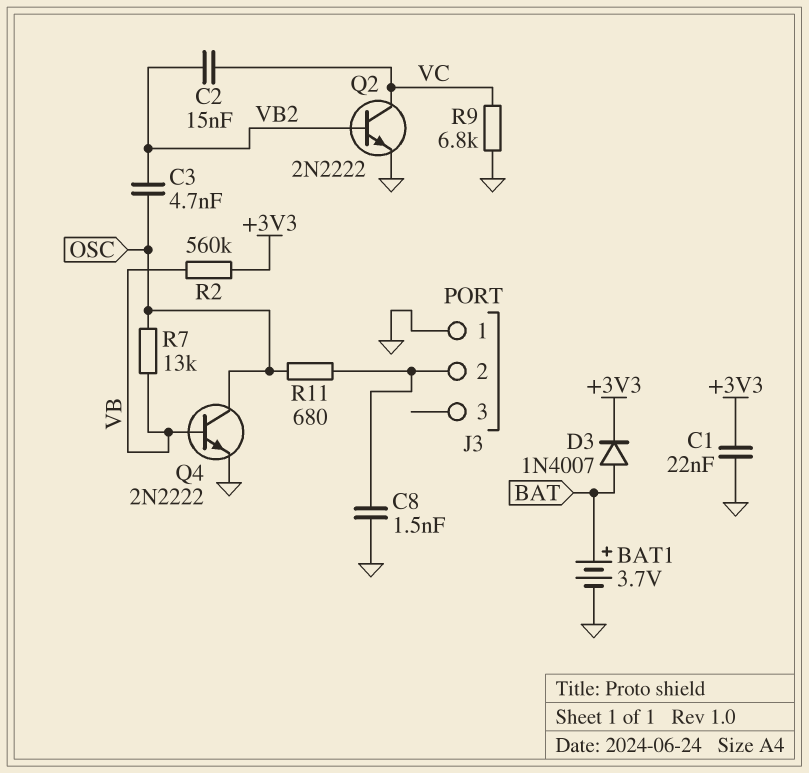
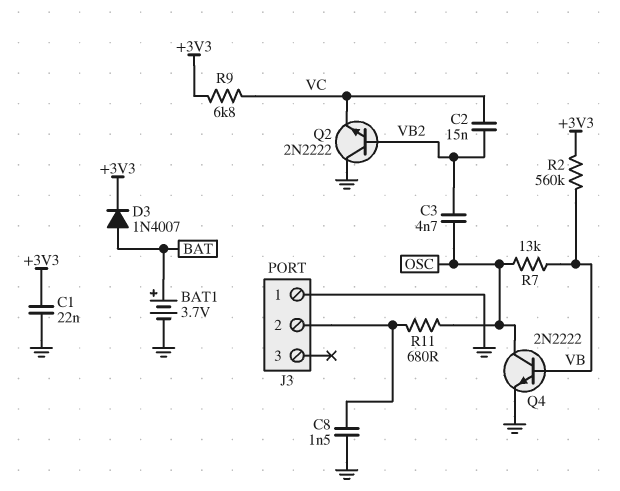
Q2: NPN 2N2222 (B VB2, C VC, E GND) -> NPN 2N2222 (B VB2, C GND, E VC)
R9: 6.8k (GND, VC) -> 6.8k (+3V3, VC)

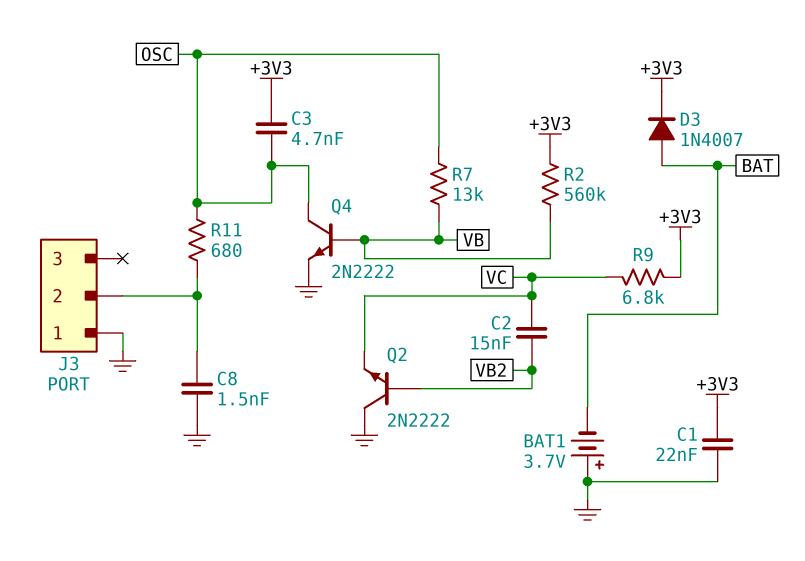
BAT1: 3.7V (plus BAT, minus GND) -> 3.7V (plus GND, minus BAT)
C3: 4.7nF (OSC, VB2) -> 4.7nF (+3V3, OSC)

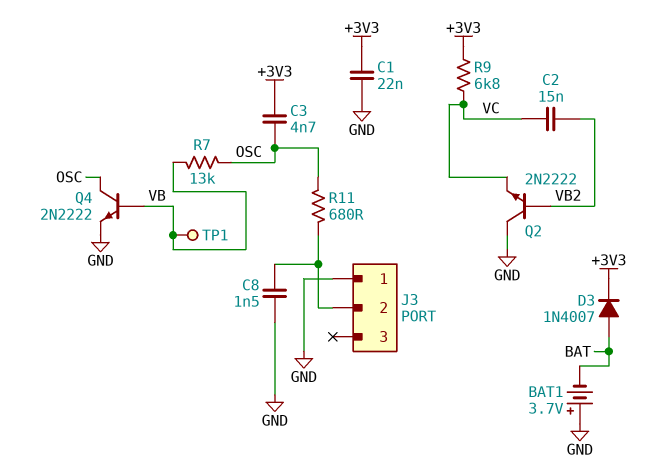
R2: 560k (+3V3, VB) -> none
TP1: none -> test point (VB)

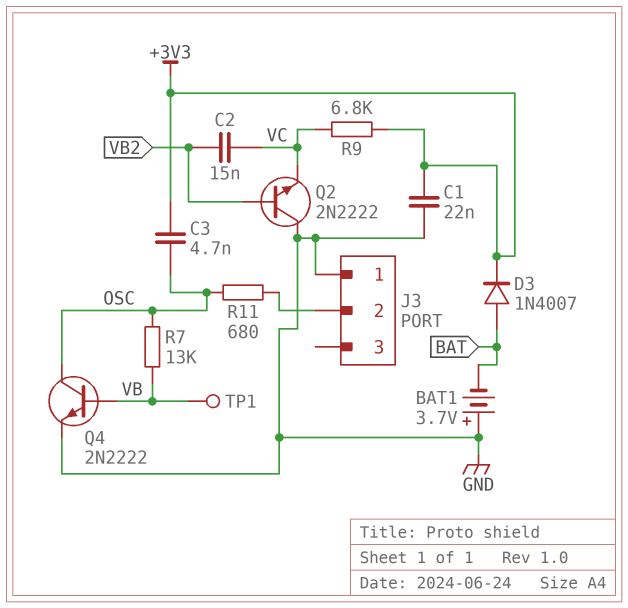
C8: 1.5nF (GND, J3/2) -> none

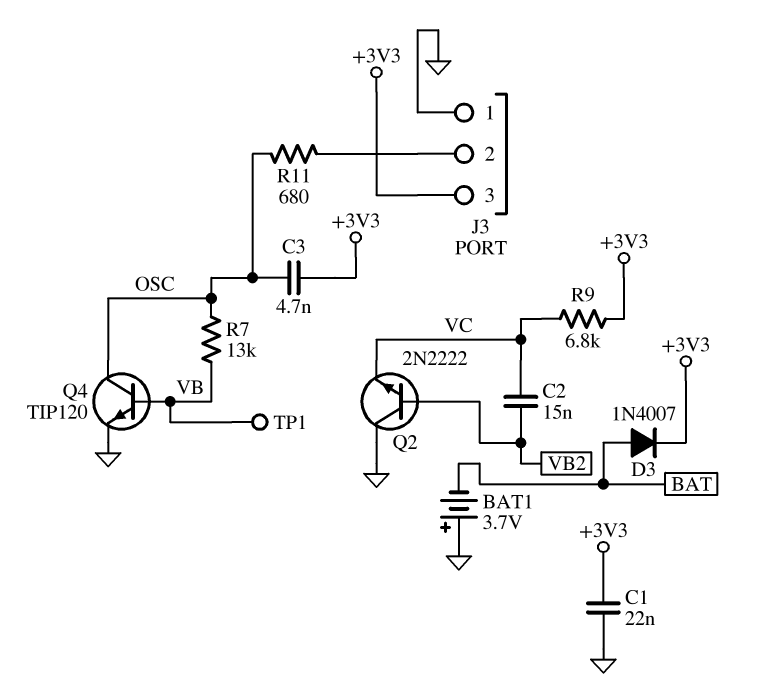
J3 pin 3: none -> +3V3
Q4: NPN 2N2222 (B VB, C OSC, E GND) -> NPN TIP120 (B VB, C OSC, E GND)

